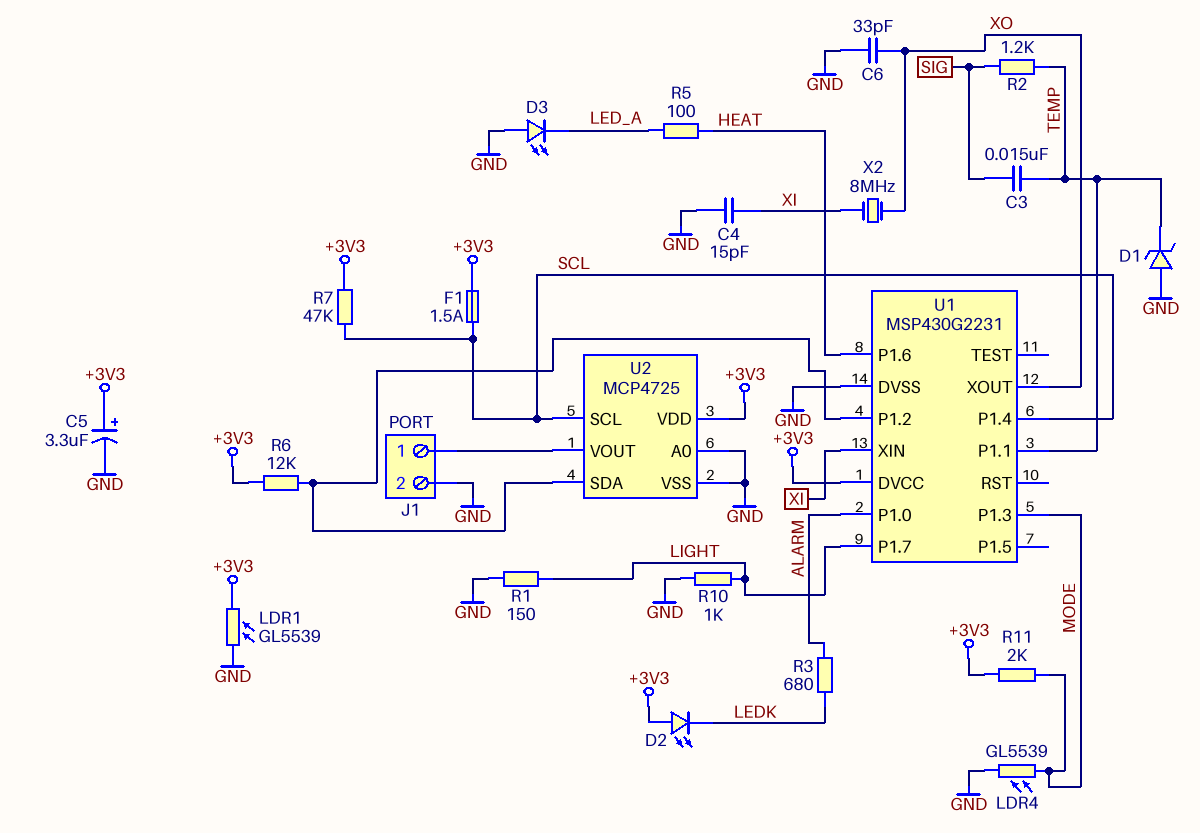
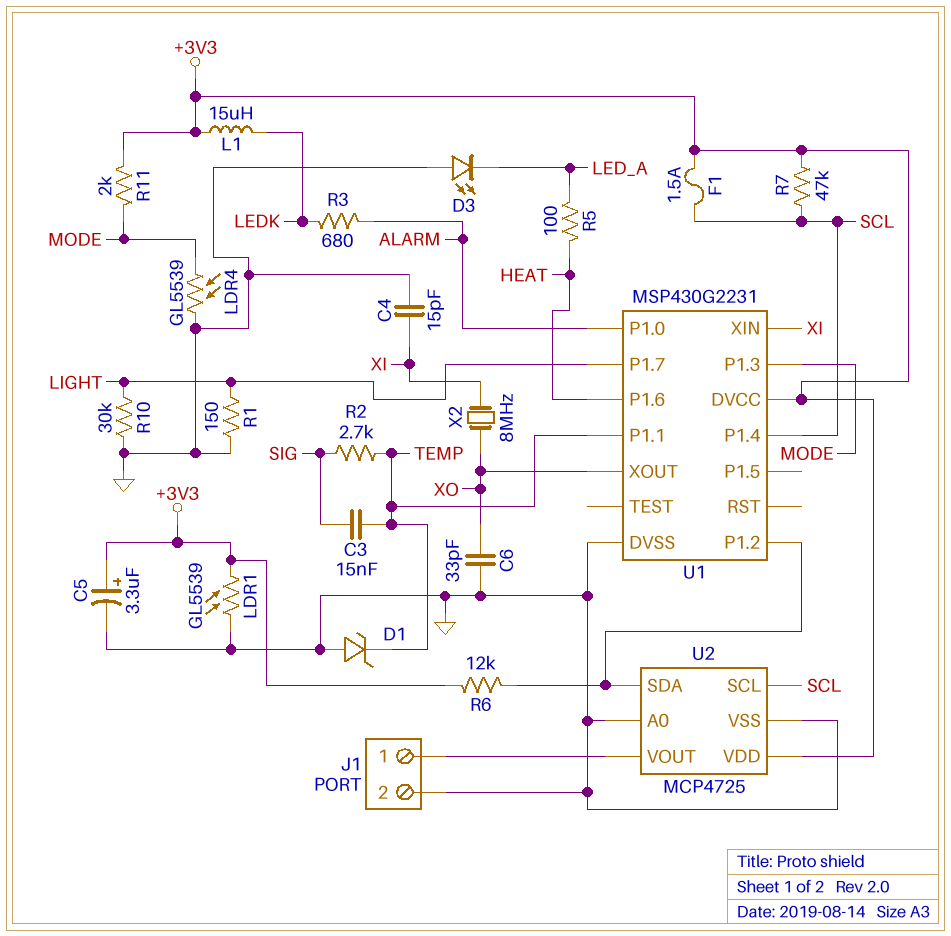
D2: LED (A +3V3, K LEDK) -> none
L1: none -> 15uH (+3V3, LEDK)
R2: 1.2k (SIG, TEMP) -> 2.7k (SIG, TEMP)
R10: 1k (GND, LIGHT) -> 30k (GND, LIGHT)

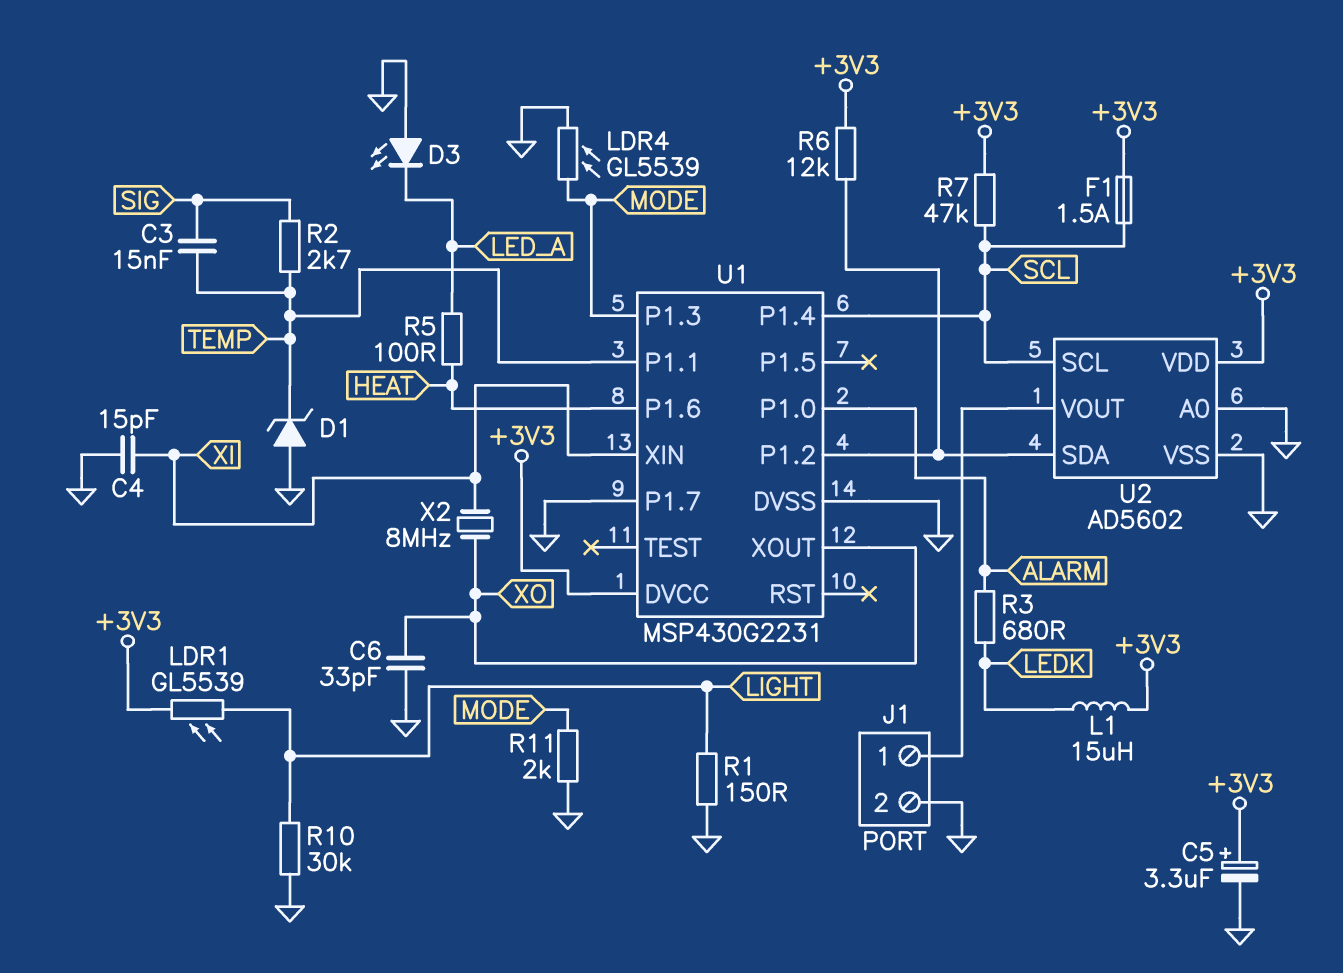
LDR1: GL5539 (+3V3, GND) -> GL5539 (+3V3, LIGHT)
R11: 2k (+3V3, MODE) -> 2k (GND, MODE)
U1 pin P1.7: LIGHT -> GND
U2: MCP4725 -> AD5602

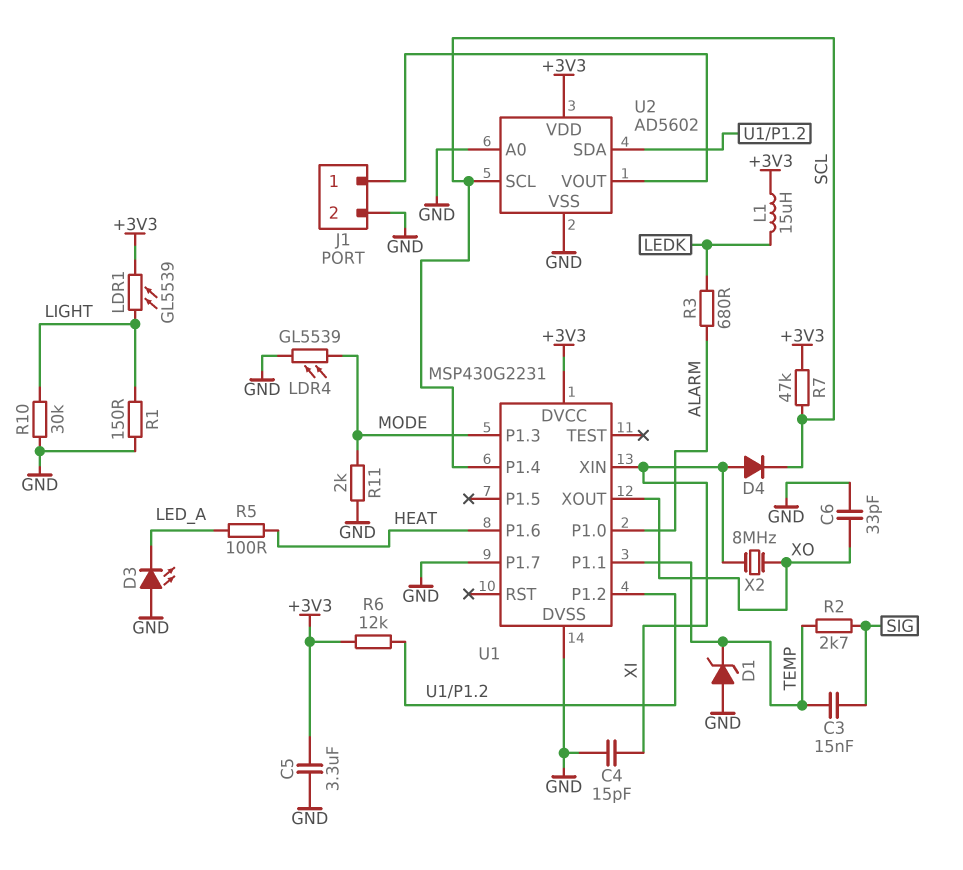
C5: 3.3uF (plus +3V3, minus GND) -> 3.3uF (+3V3, GND)
D4: none -> diode (A XI, K SCL)
F1: 1.5A (+3V3, SCL) -> none

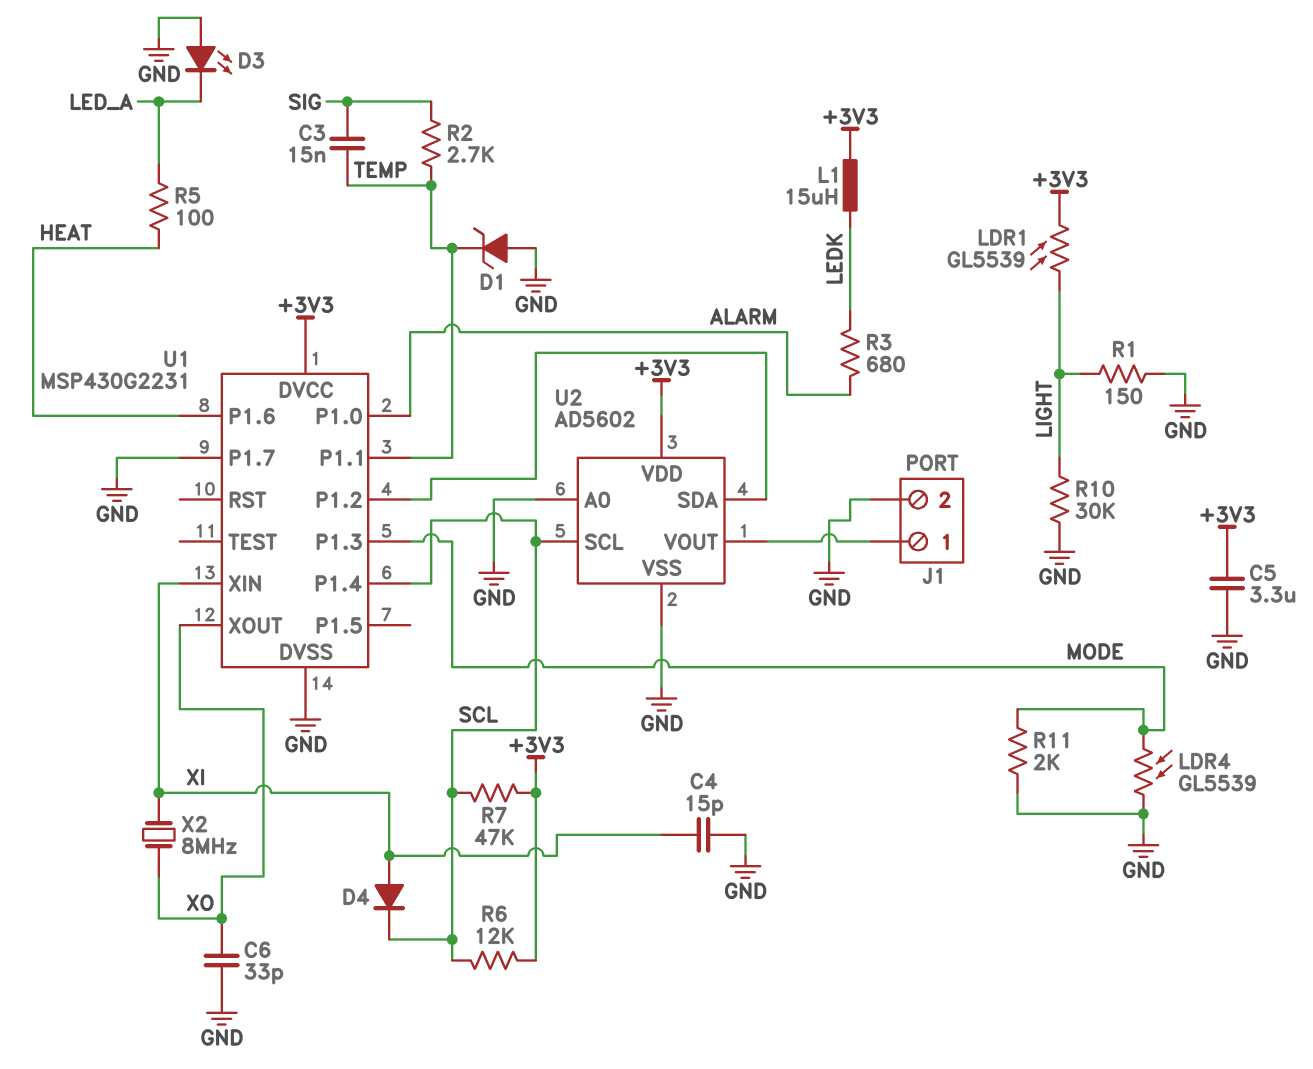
R6: 12k (+3V3, U1/P1.2) -> 12k (+3V3, SCL)

